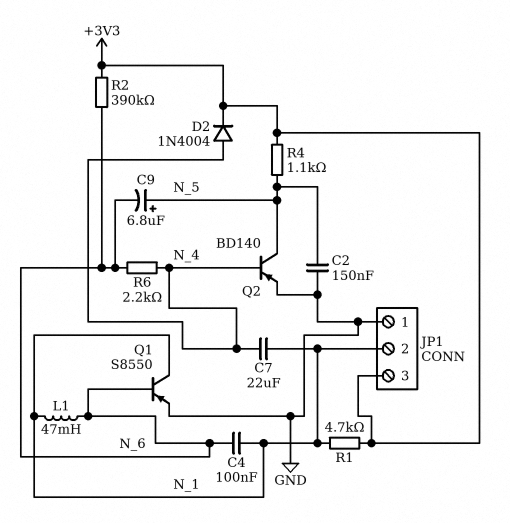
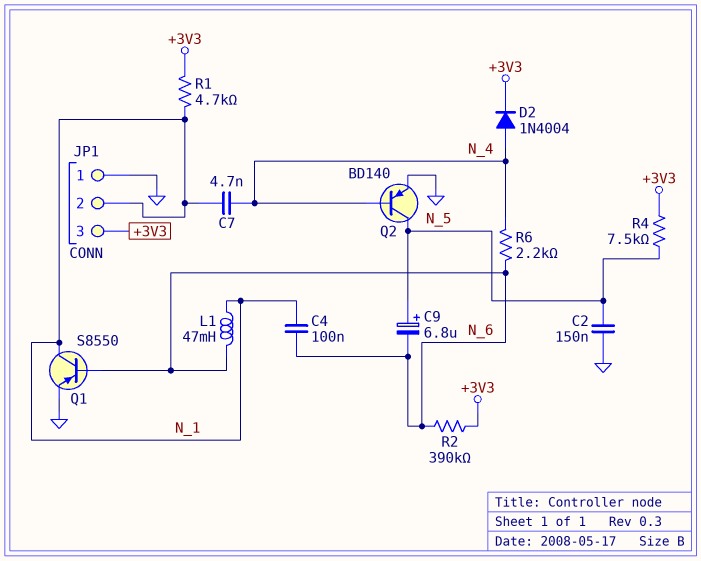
C7: 22uF (N_1, N_4) -> 4.7nF (N_1, N_4)
R4: 1.1k (+3V3, N_5) -> 7.5k (+3V3, N_5)

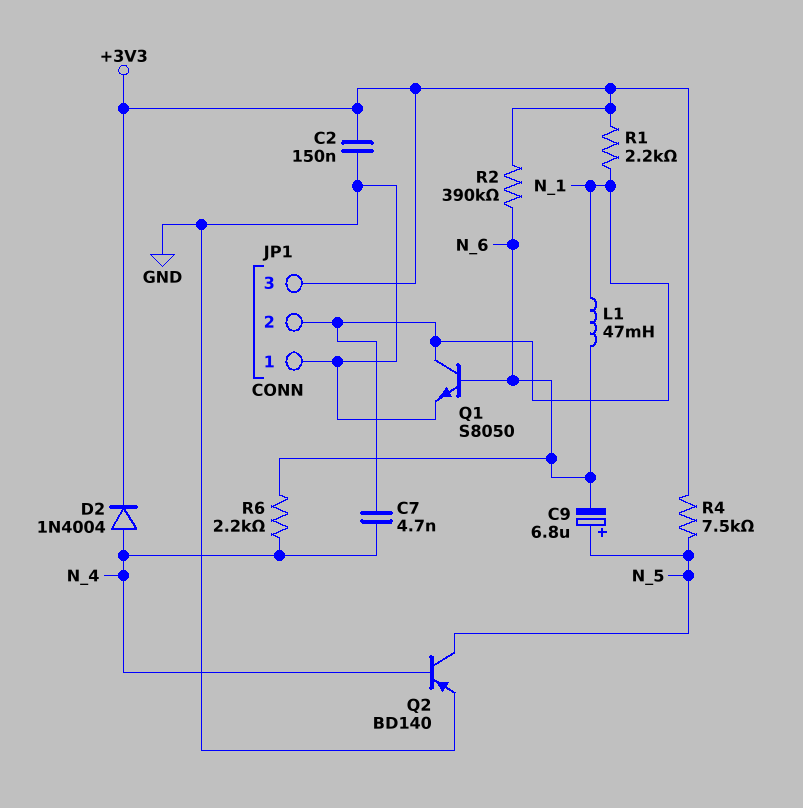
C2: 150nF (GND, N_5) -> 150nF (+3V3, GND)
C4: 100nF (N_1, N_6) -> none
Q1: PNP S8550 (B N_6, C N_1, E GND) -> NPN S8050 (B N_6, C N_1, E GND)
R1: 4.7k (+3V3, N_1) -> 2.2k (+3V3, N_1)

